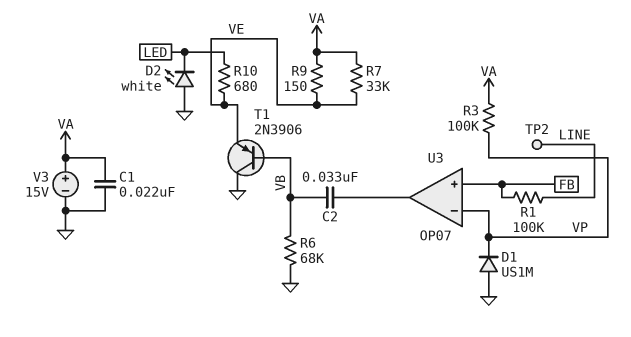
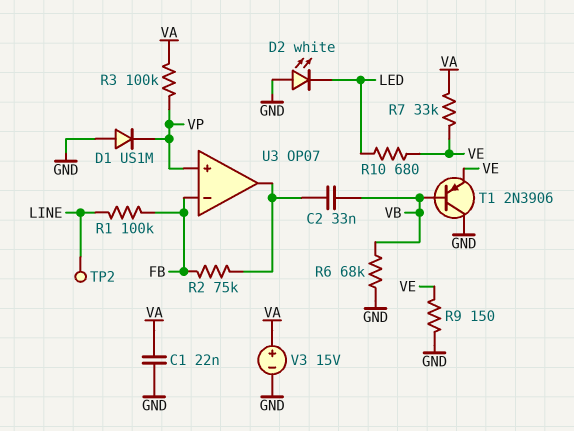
R2: none -> 75k (FB, U3/out)
R9: 150 (VA, VE) -> 150 (GND, VE)
U3 pin in+: FB -> VP
U3 pin in-: VP -> FB

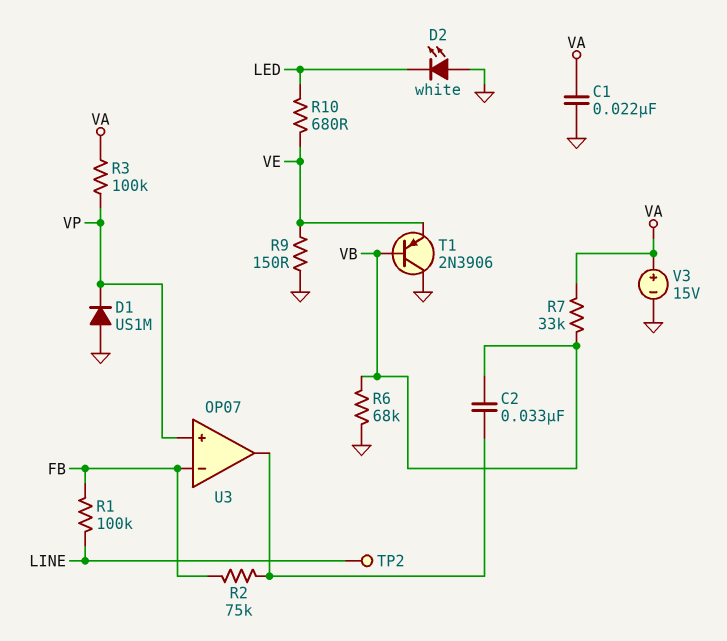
R7: 33k (VA, VE) -> 33k (VA, VB)

